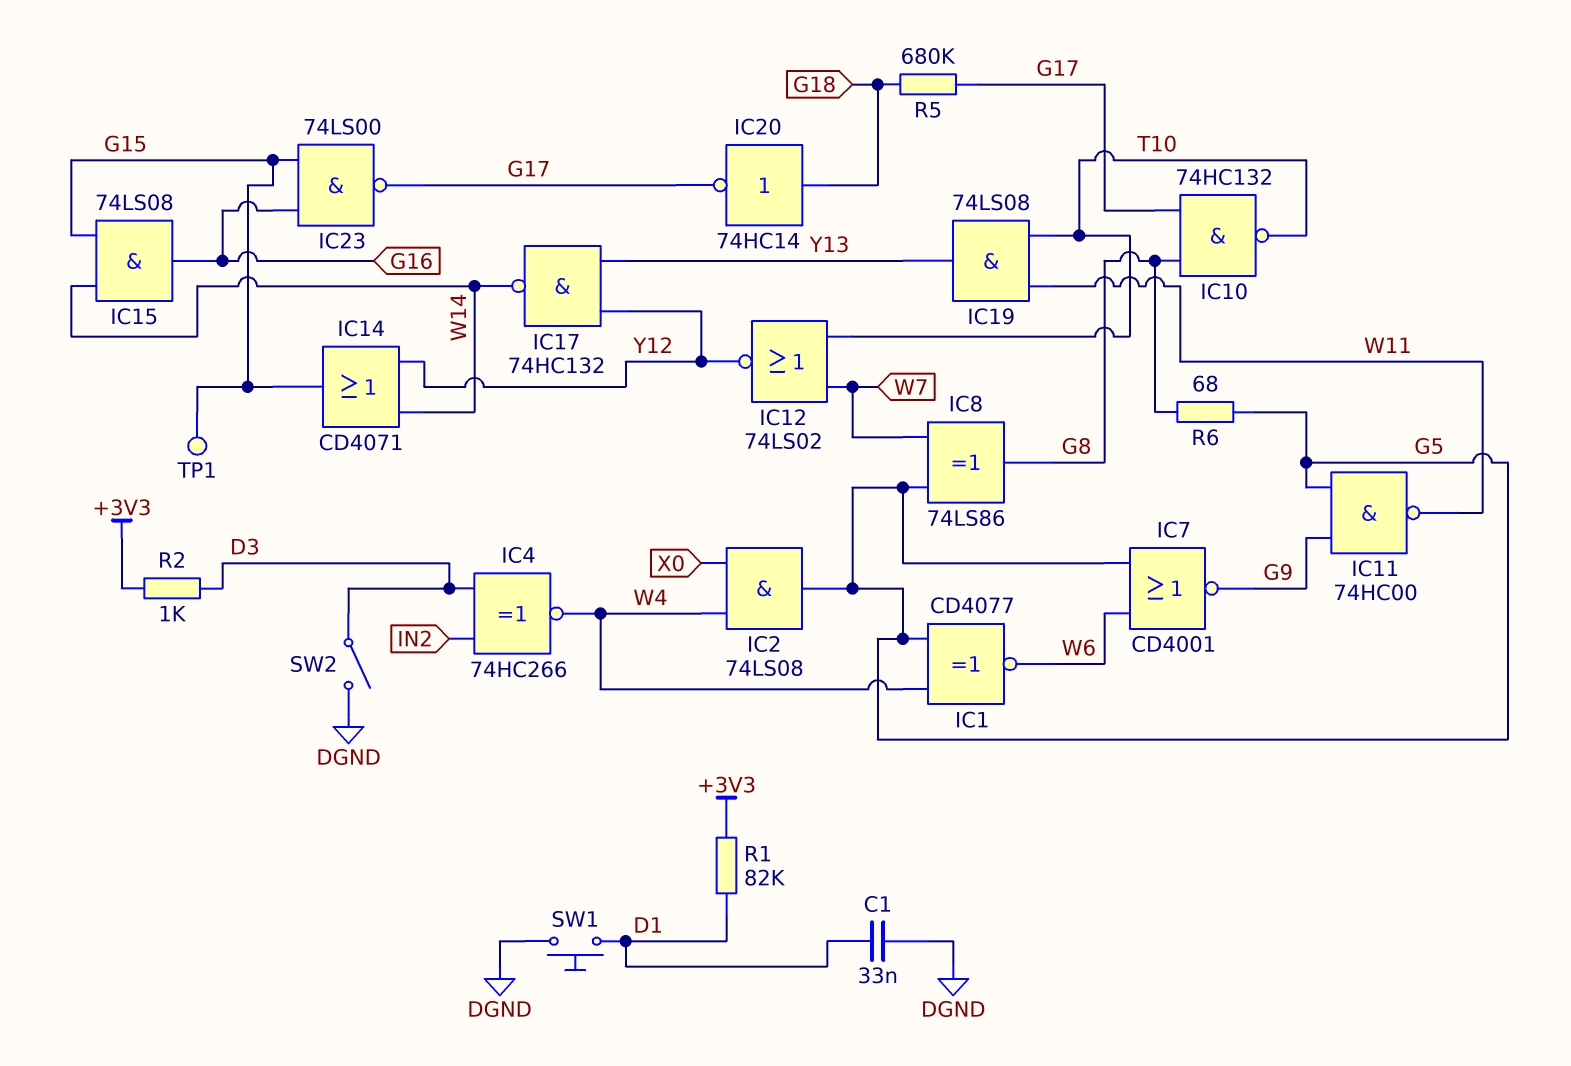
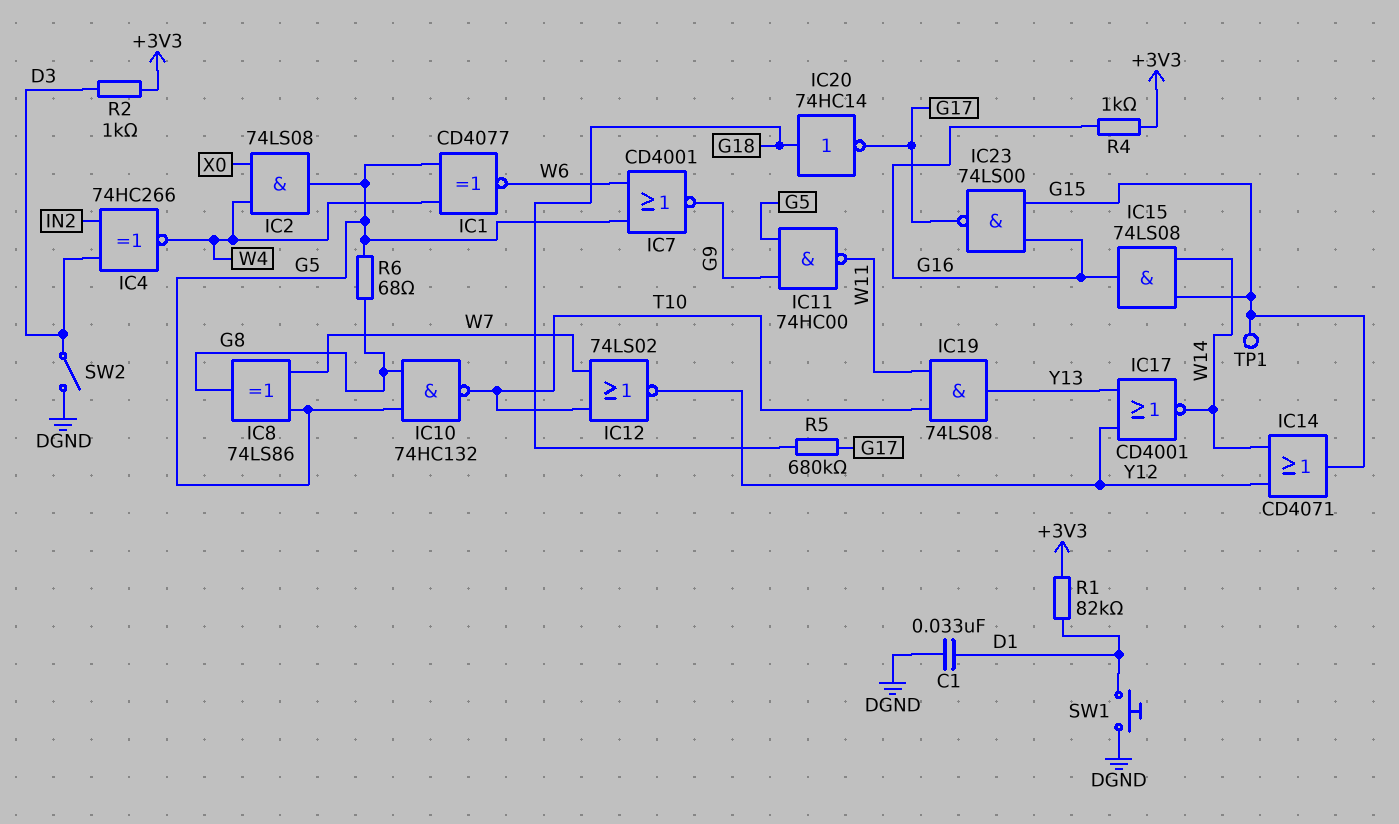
IC10: NAND 74HC132 (in G8, in G17, out T10) -> NAND 74HC132 (in G5, in G8, out T10)
IC17: NAND 74HC132 (in Y12, in Y13, out W14) -> NOR CD4001 (in Y12, in Y13, out W14)
R4: none -> 1k (+3V3, G16)

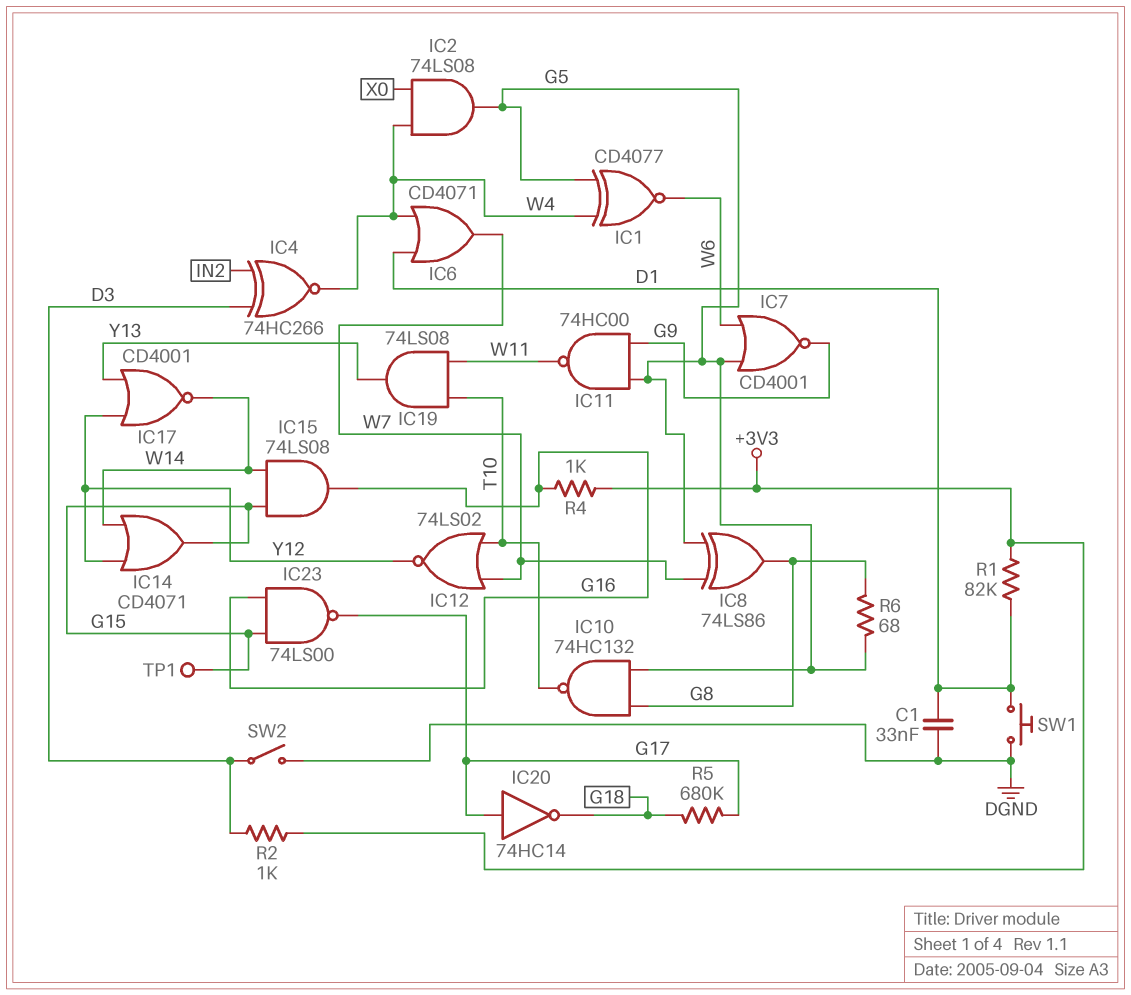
IC6: none -> OR CD4071 (in D1, in W4, out W7)
IC20: NOT 74HC14 (in G18, out G17) -> NOT 74HC14 (in G17, out G18)

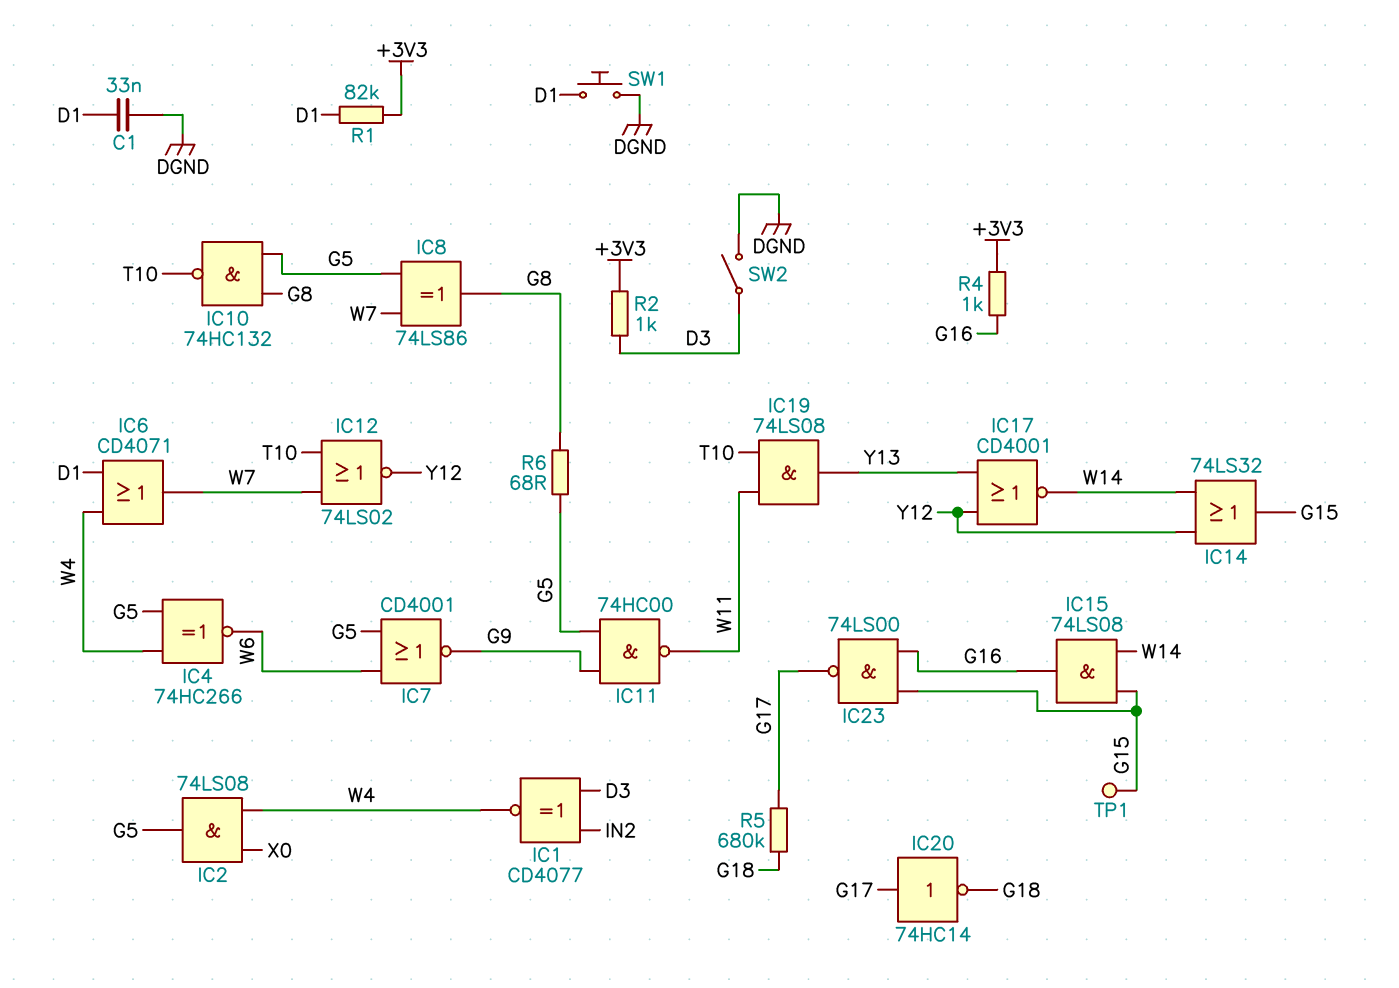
IC1: XNOR CD4077 (in G5, in W4, out W6) -> XNOR CD4077 (in D3, in IN2, out W4)
IC4: XNOR 74HC266 (in D3, in IN2, out W4) -> XNOR 74HC266 (in G5, in W4, out W6)
IC14: OR CD4071 (in W14, in Y12, out G15) -> OR 74LS32 (in W14, in Y12, out G15)

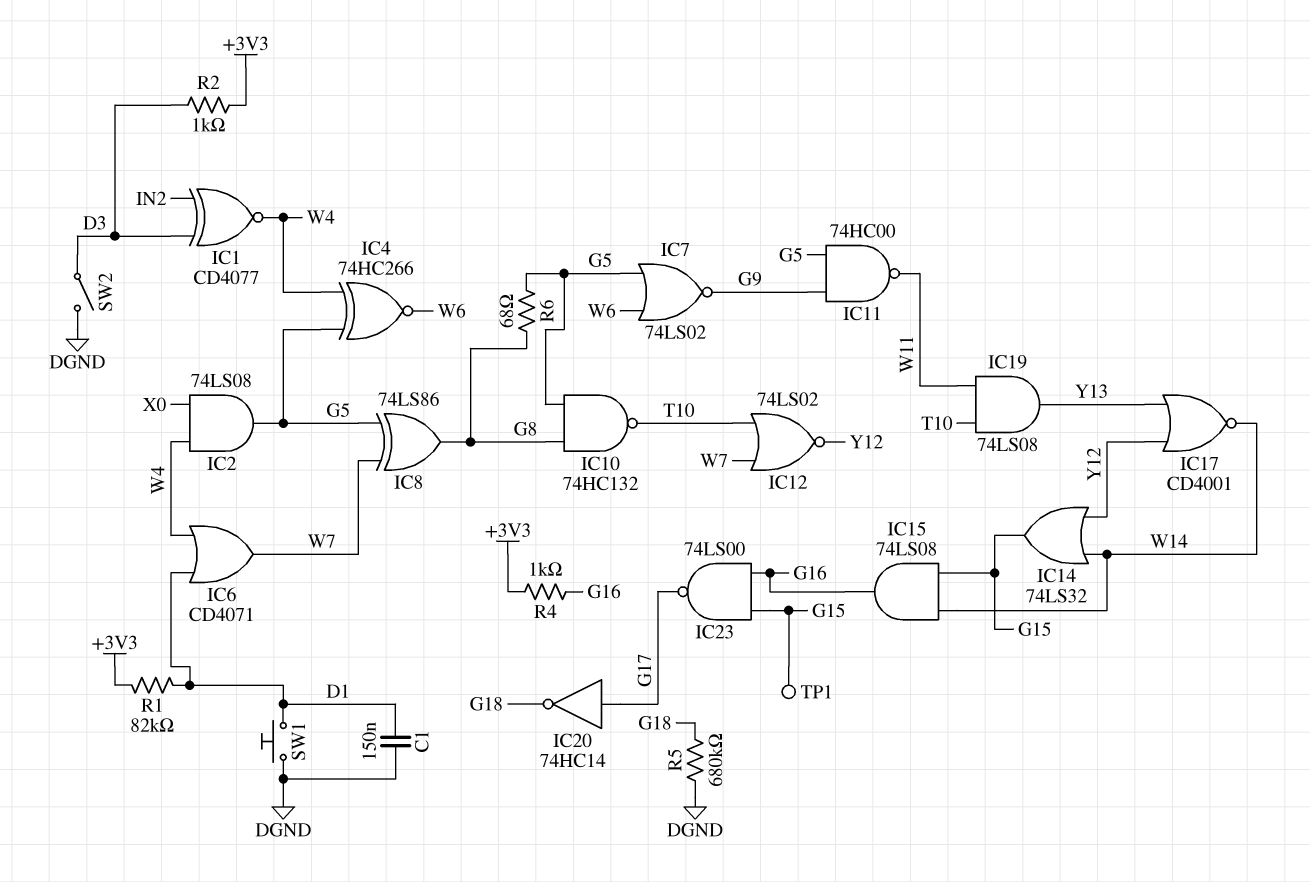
C1: 33nF (D1, DGND) -> 150nF (D1, DGND)
IC7: NOR CD4001 (in G5, in W6, out G9) -> NOR 74LS02 (in G5, in W6, out G9)
R5: 680k (G17, G18) -> 680k (DGND, G18)

